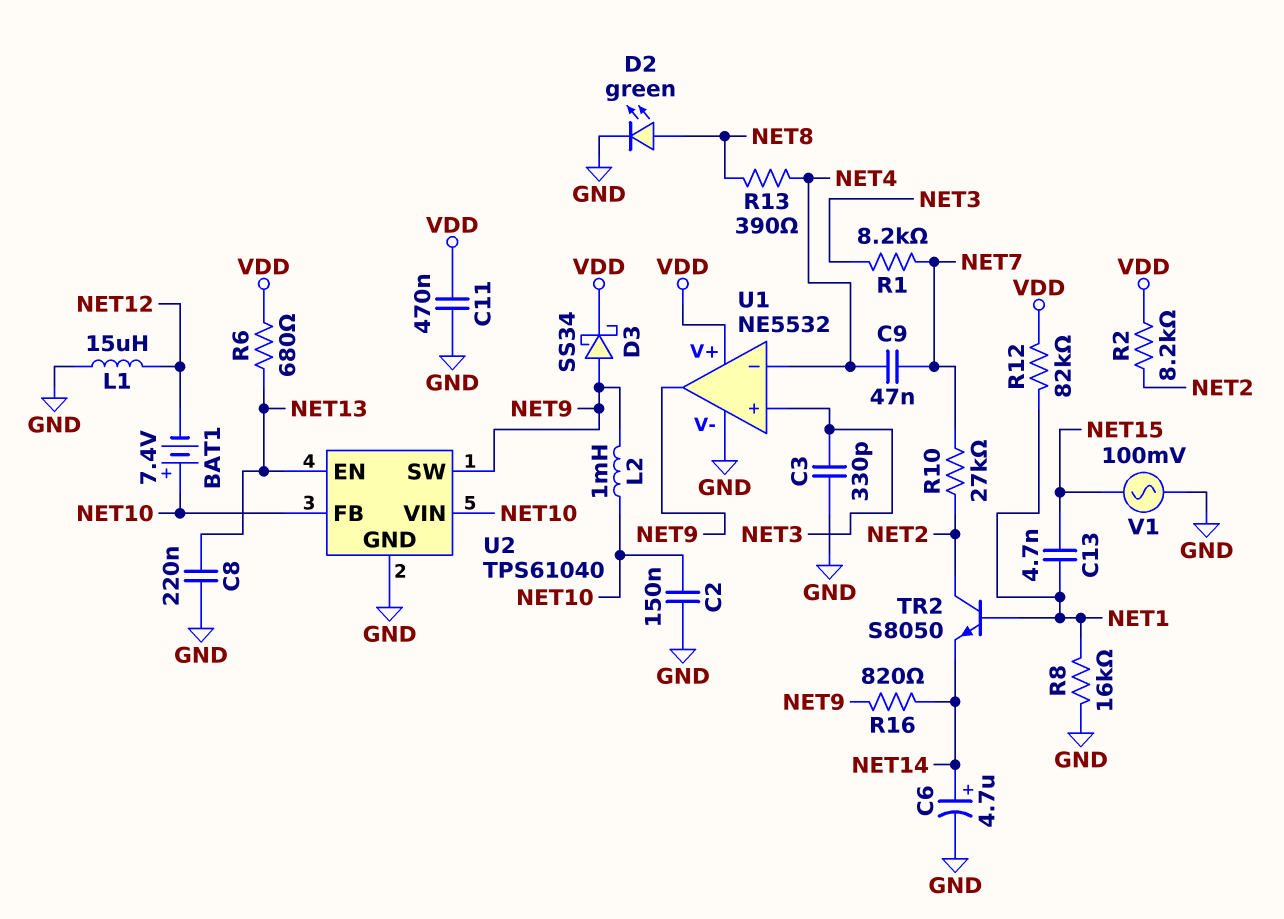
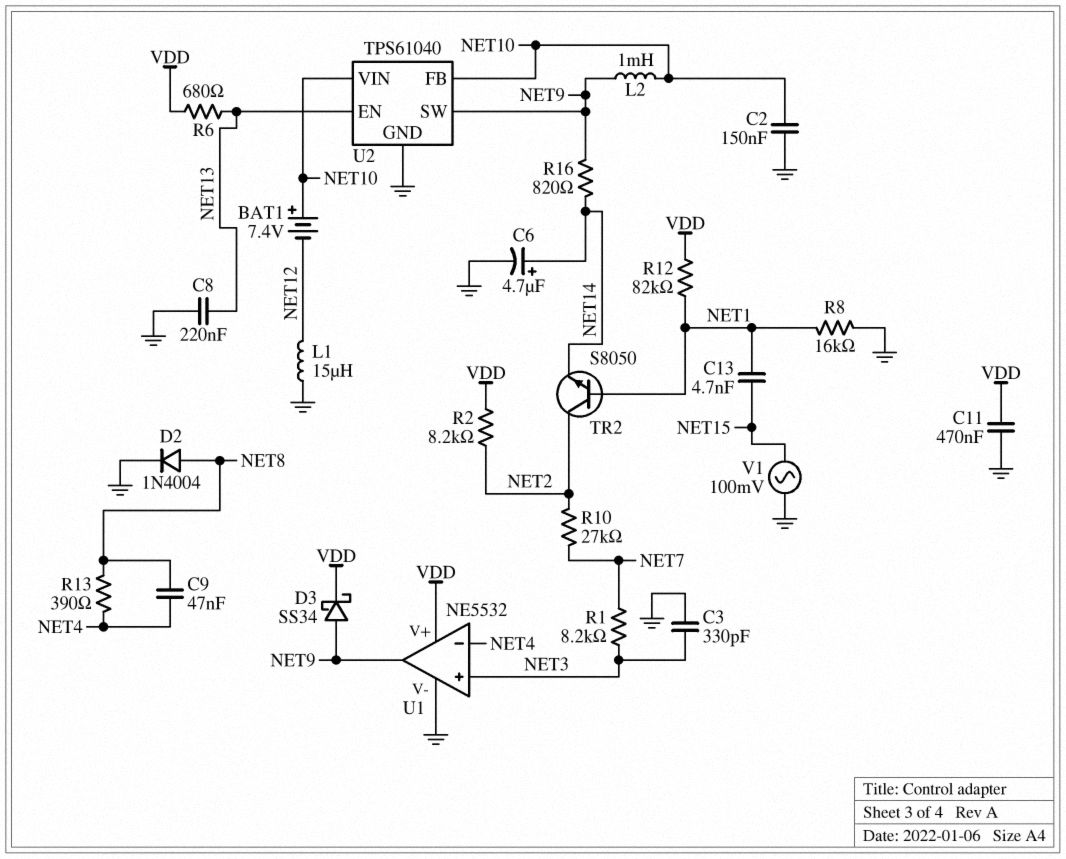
C9: 47nF (NET4, NET7) -> 47nF (NET4, NET8)
D2: LED green (A NET8, K GND) -> diode 1N4004 (A NET8, K GND)

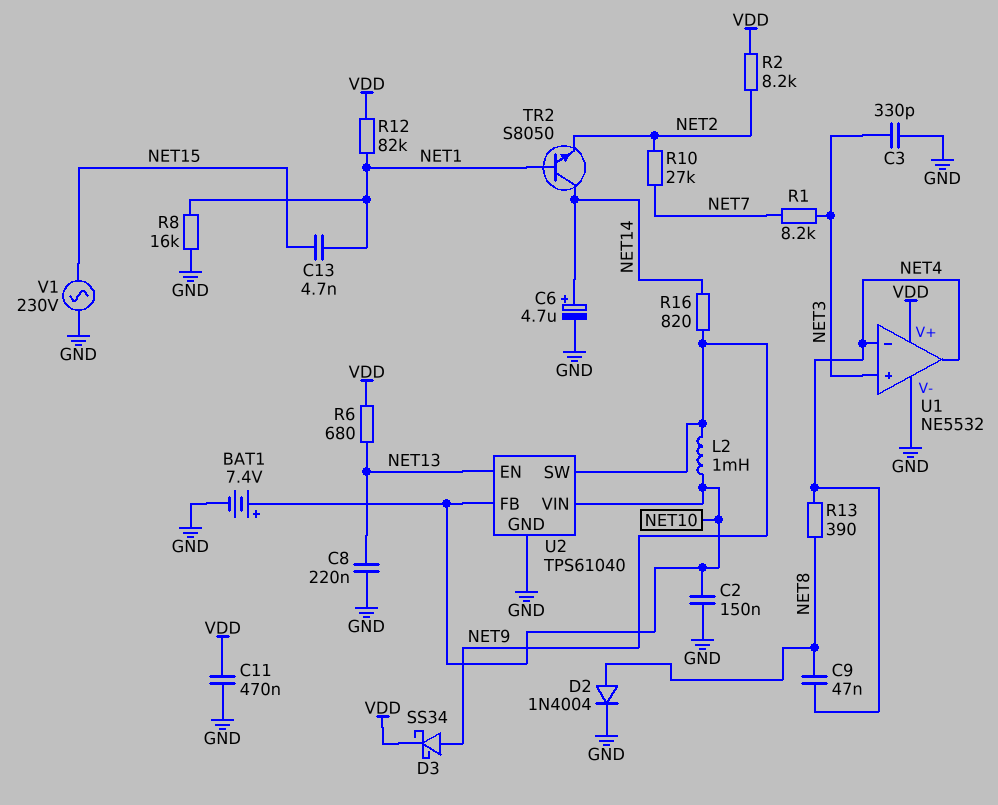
BAT1: 7.4V (plus NET10, minus NET12) -> 7.4V (plus NET10, minus GND)
L1: 15uH (GND, NET12) -> none
TR2: NPN S8050 (B NET1, C NET2, E NET14) -> NPN S8050 (B NET1, C NET14, E NET2)
U1 pin out: NET9 -> NET4
V1: AC 100mV (GND, NET15) -> AC 230V (GND, NET15)

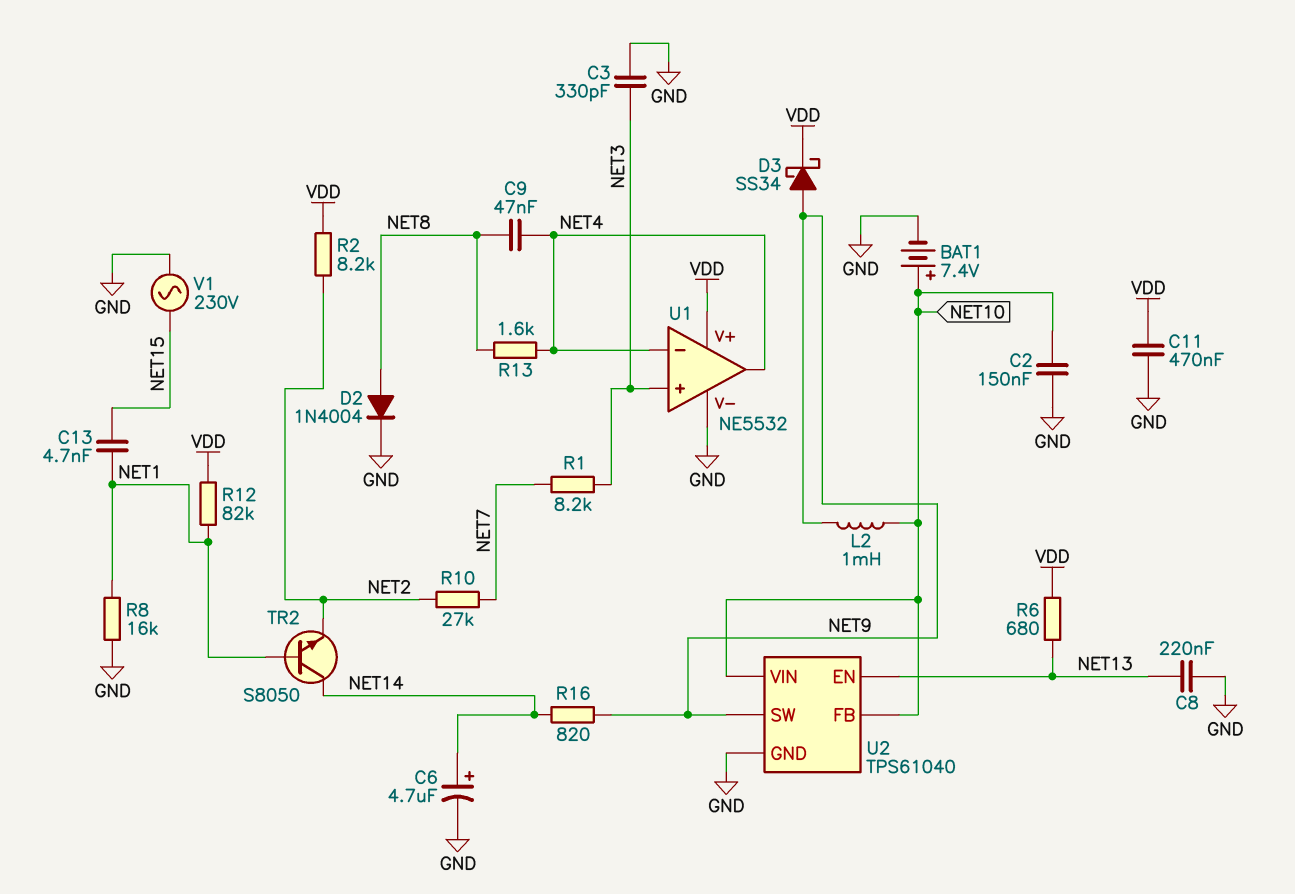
R13: 390 (NET4, NET8) -> 1.6k (NET4, NET8)

